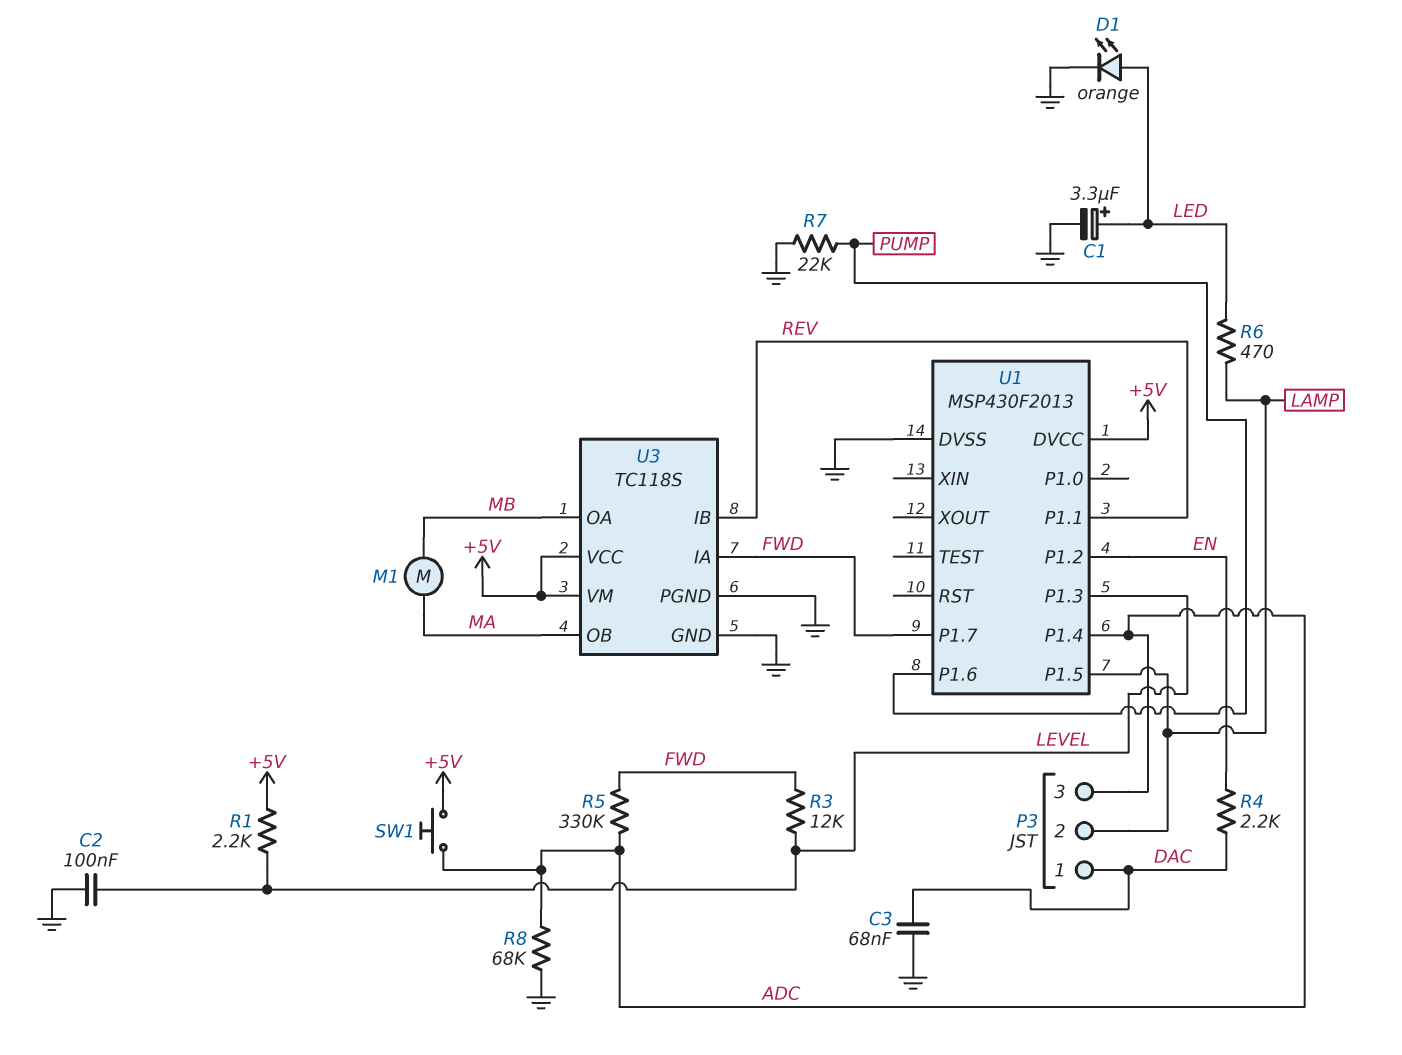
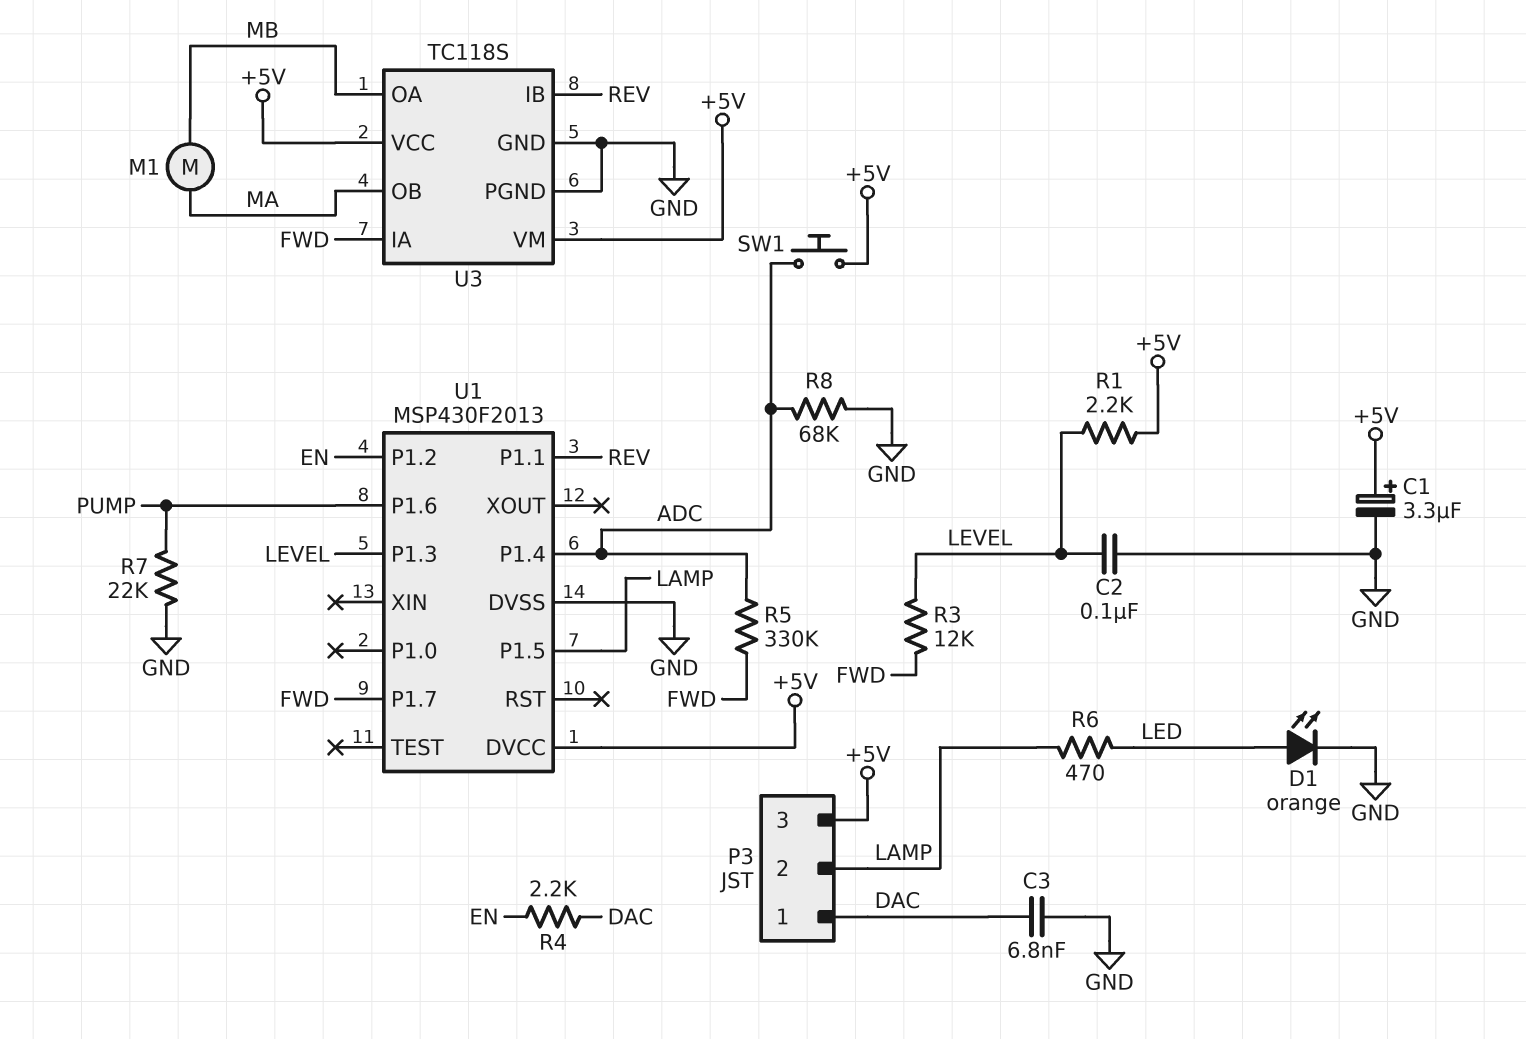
C1: 3.3uF (plus LED, minus GND) -> 3.3uF (plus +5V, minus GND)
C3: 68nF (DAC, GND) -> 6.8nF (DAC, GND)
P3 pin 3: ADC -> +5V

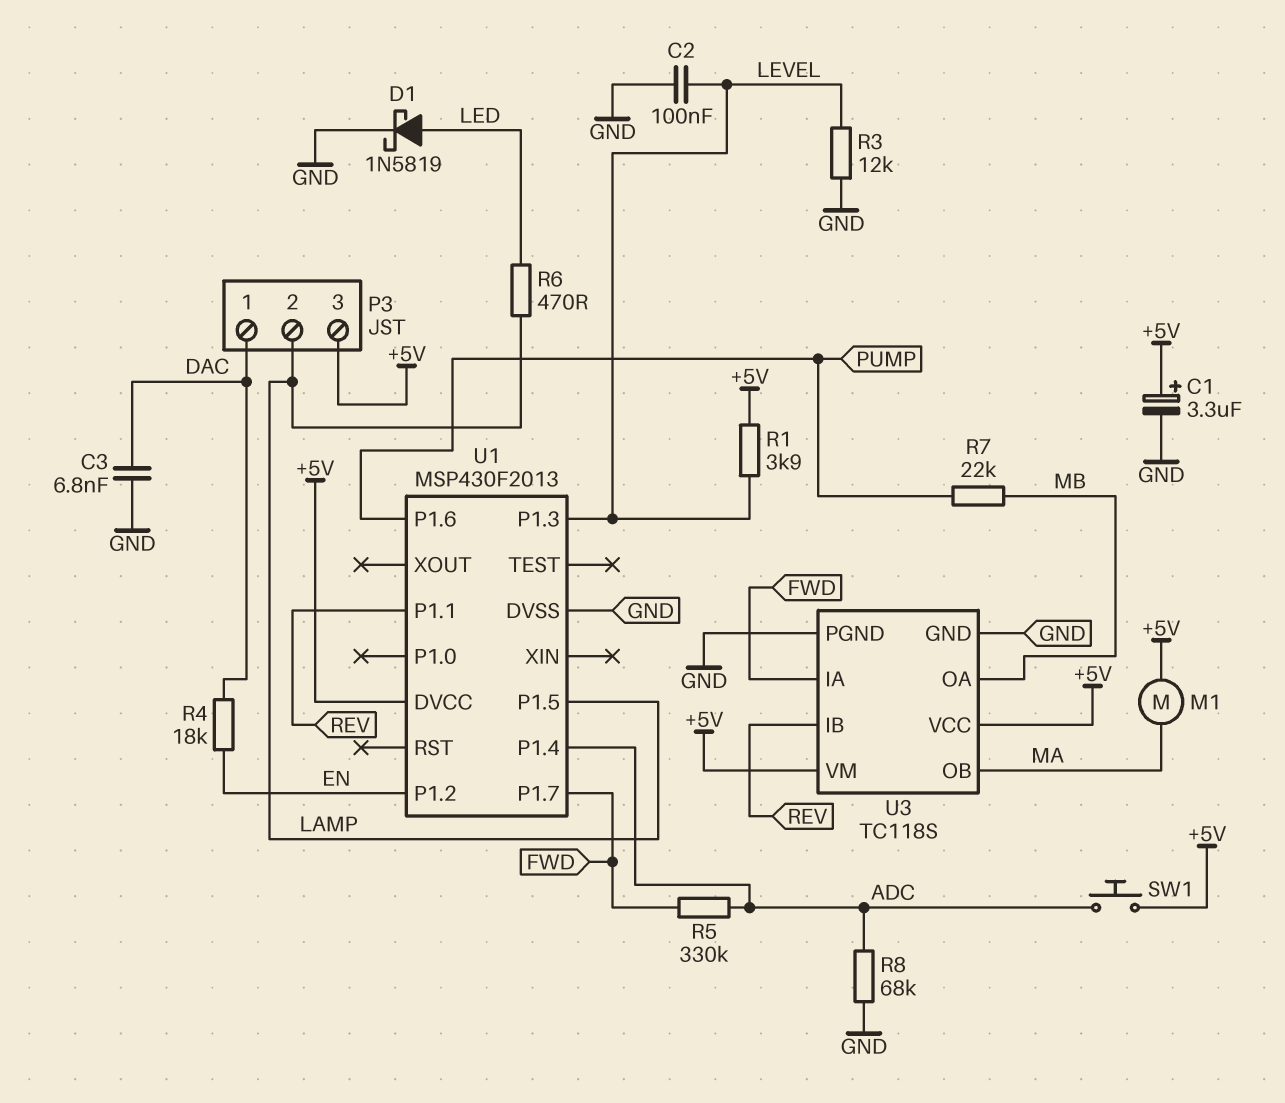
D1: LED orange (A LED, K GND) -> schottky 1N5819 (A LED, K GND)
M1: motor (MA, MB) -> motor (+5V, MA)
R1: 2.2k (+5V, LEVEL) -> 3.9k (+5V, LEVEL)
R3: 12k (FWD, LEVEL) -> 12k (GND, LEVEL)
R4: 2.2k (DAC, EN) -> 18k (DAC, EN)
R7: 22k (GND, PUMP) -> 22k (MB, PUMP)

